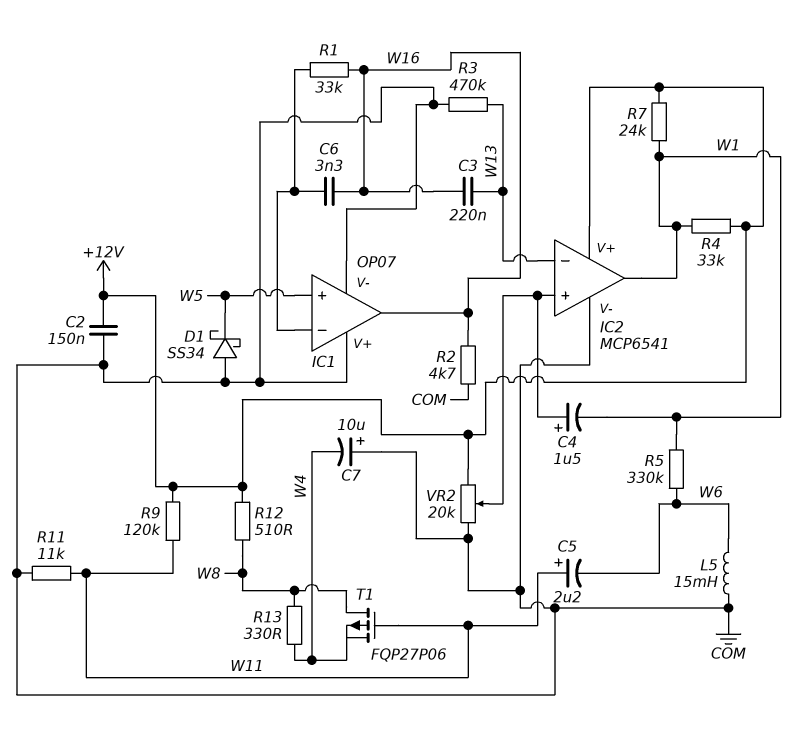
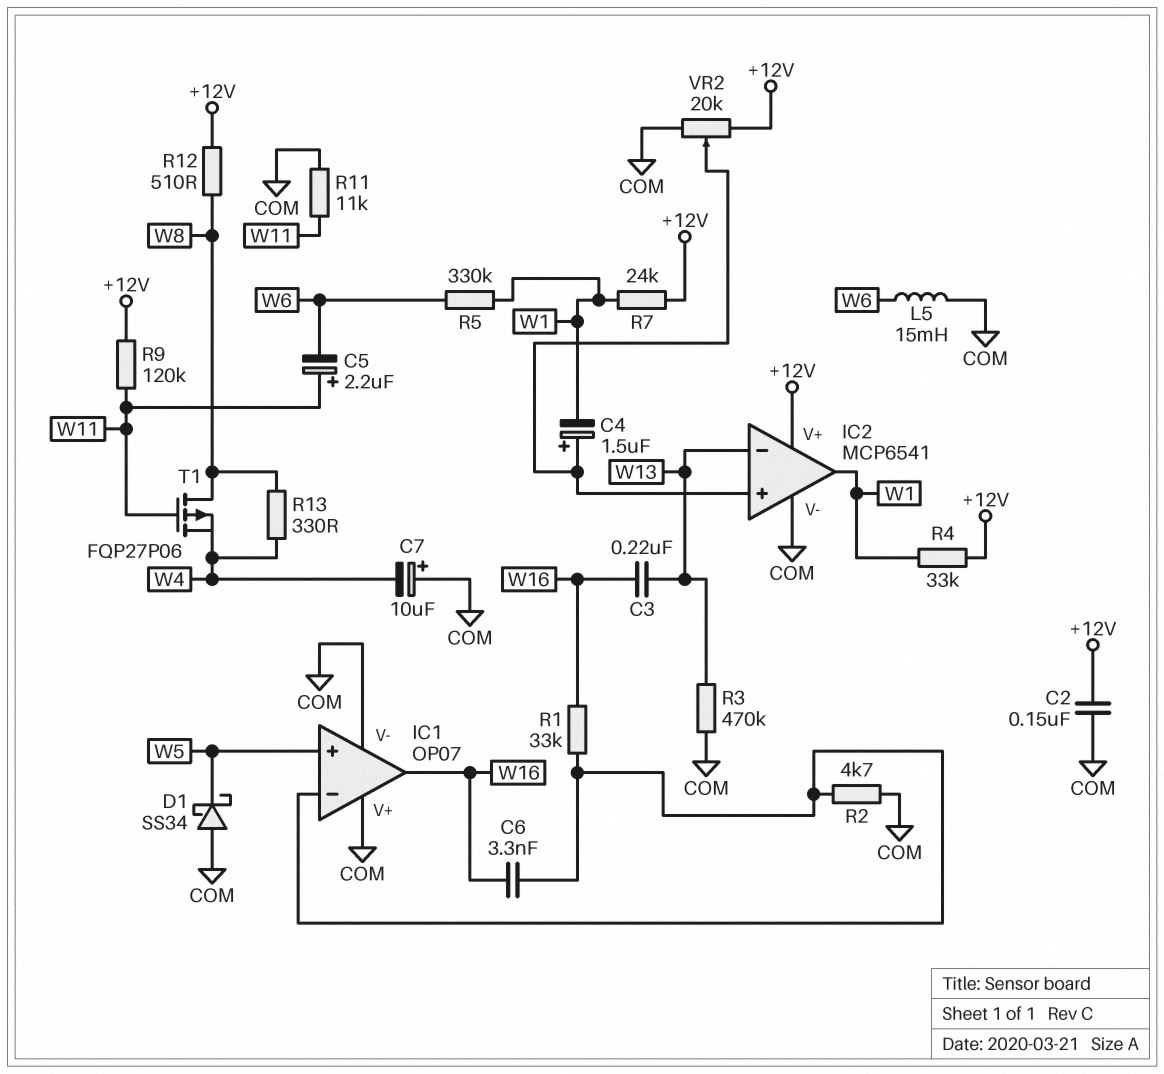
R2: 4.7k (COM, W16) -> 4.7k (COM, IC1/in-)

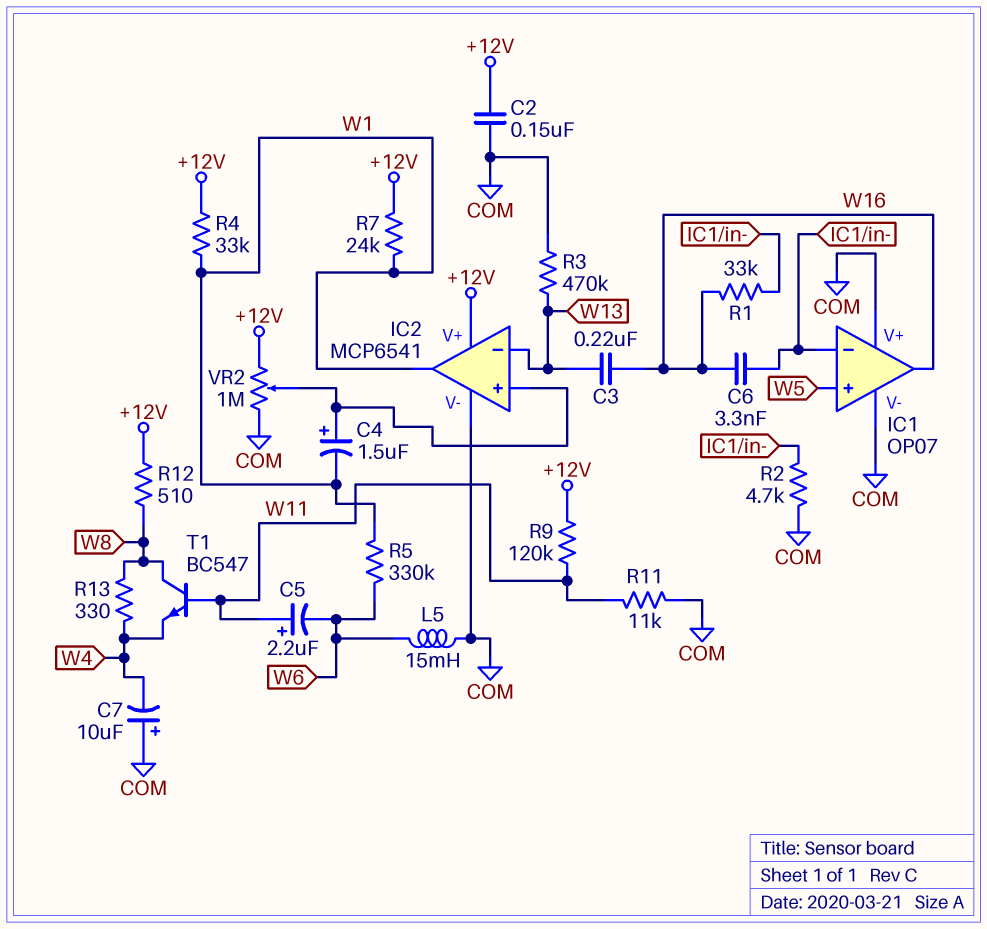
D1: schottky SS34 (A COM, K W5) -> none
T1: PMOS FQP27P06 (G W11, D W8, S W4) -> NPN BC547 (B W11, C W8, E W4)
VR2: 20k (+12V, COM, wiper IC2/in+) -> 1M (+12V, COM, wiper IC2/in+)

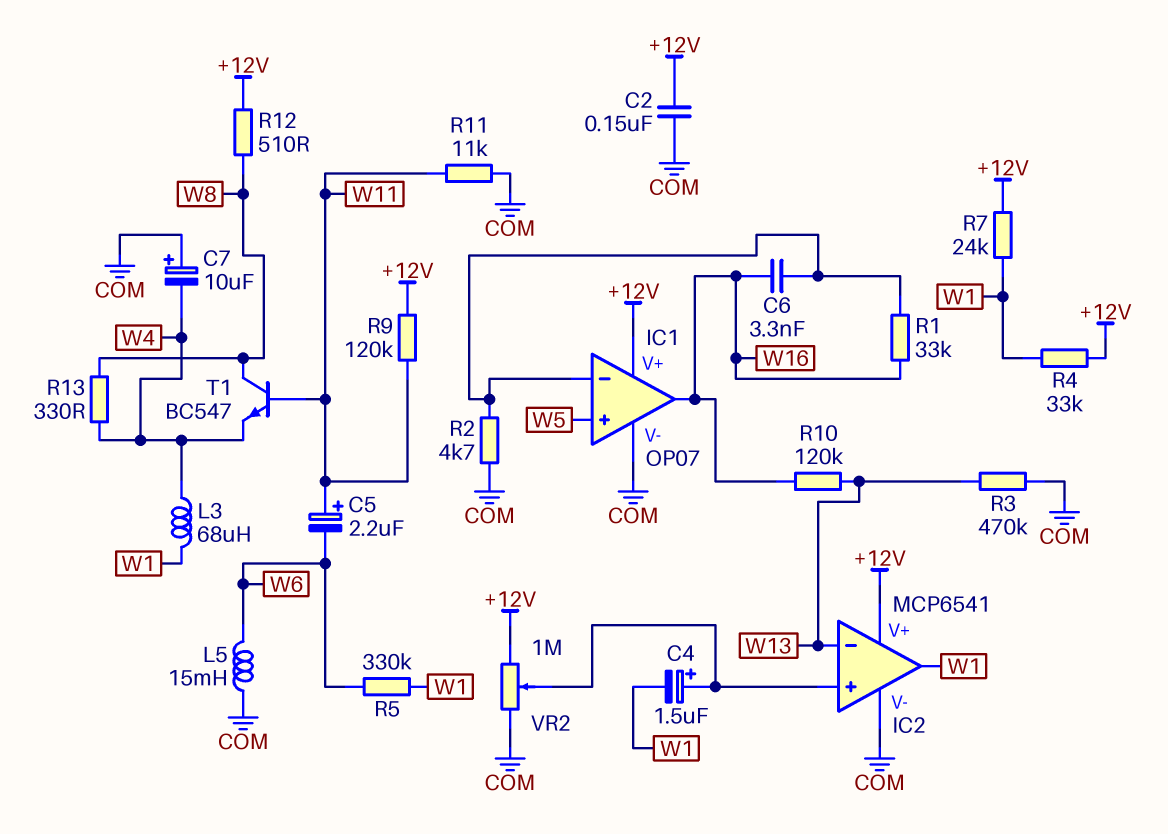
C3: 220nF (W13, W16) -> none
IC1 pin V+: COM -> +12V
L3: none -> 68uH (W1, W4)
R10: none -> 120k (W13, W16)

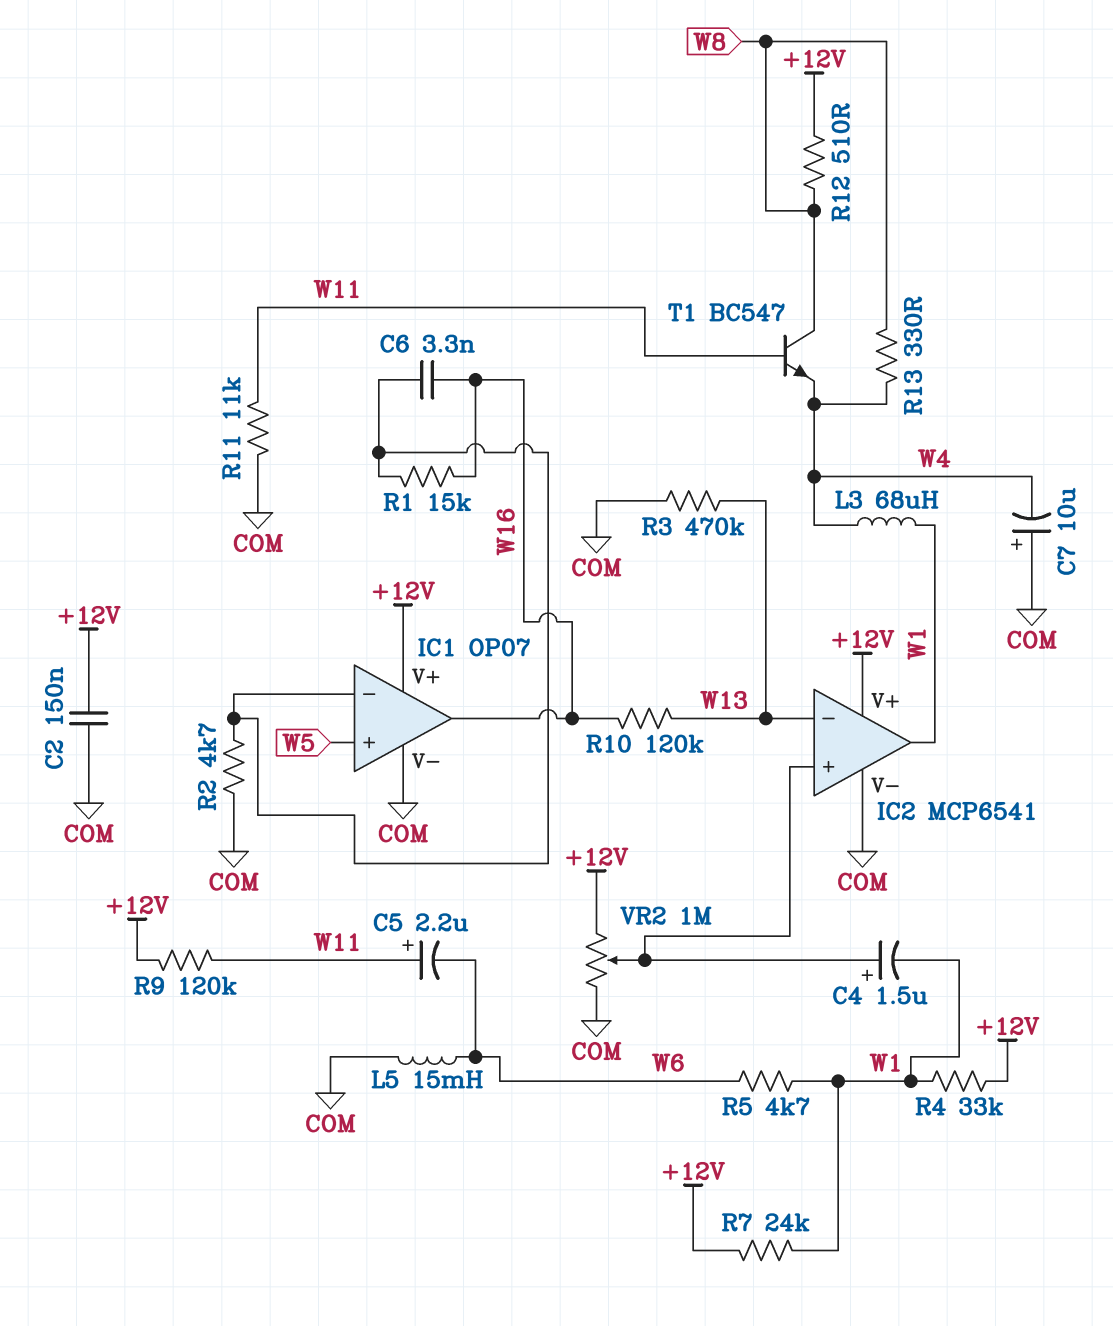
R1: 33k (IC1/in-, W16) -> 15k (IC1/in-, W16)
R5: 330k (W1, W6) -> 4.7k (W1, W6)

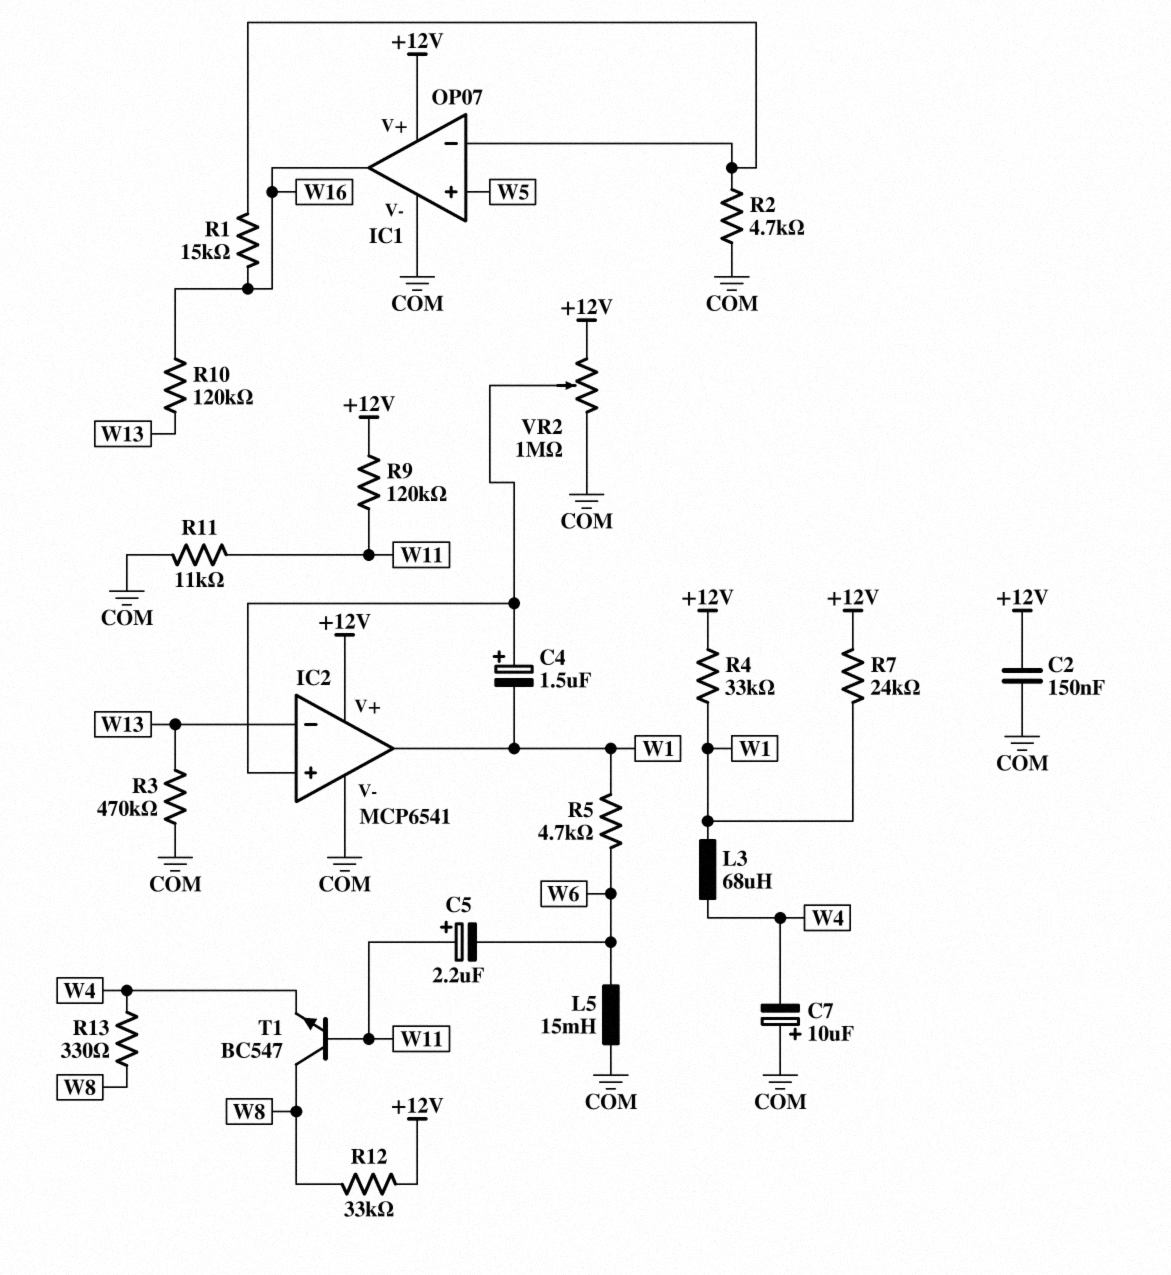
C6: 3.3nF (IC1/in-, W16) -> none
R12: 510 (+12V, W8) -> 33k (+12V, W8)

